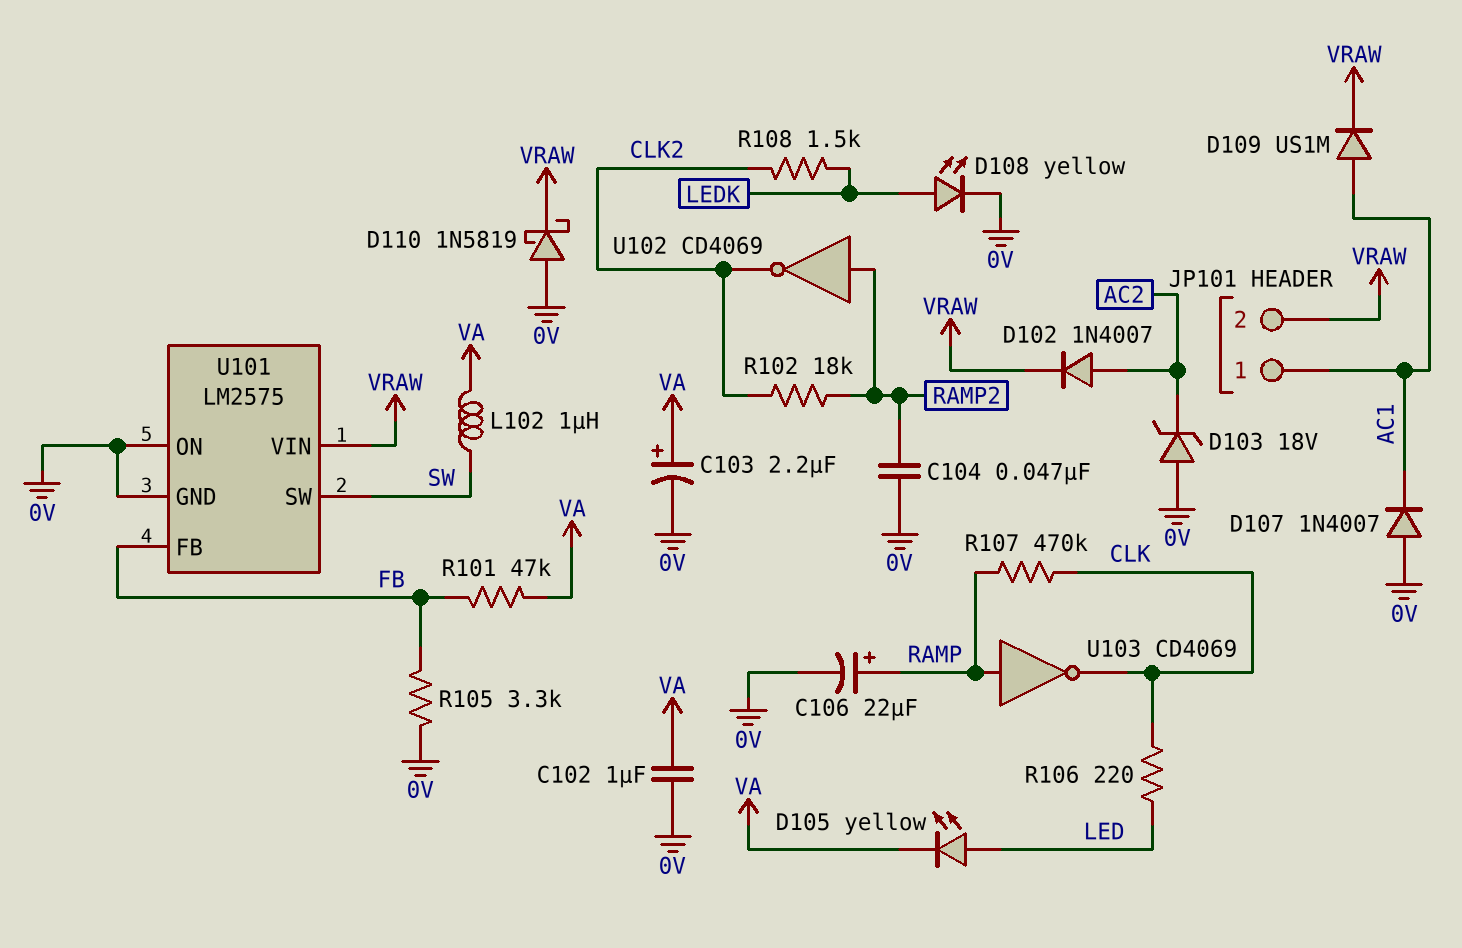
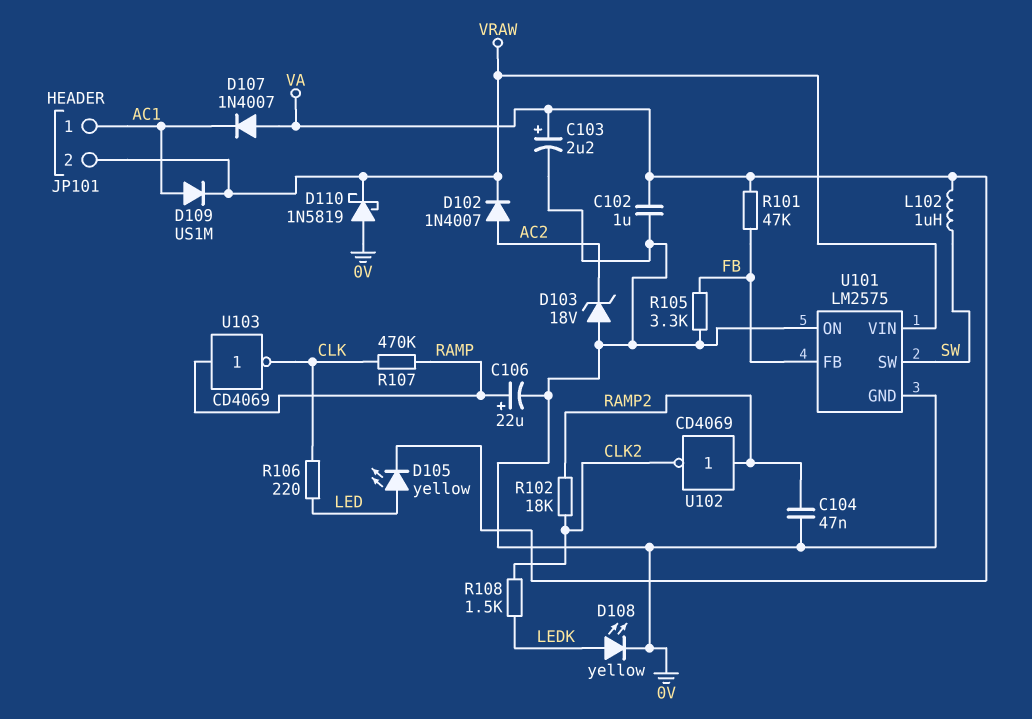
D107: diode 1N4007 (A 0V, K AC1) -> diode 1N4007 (A VA, K AC1)

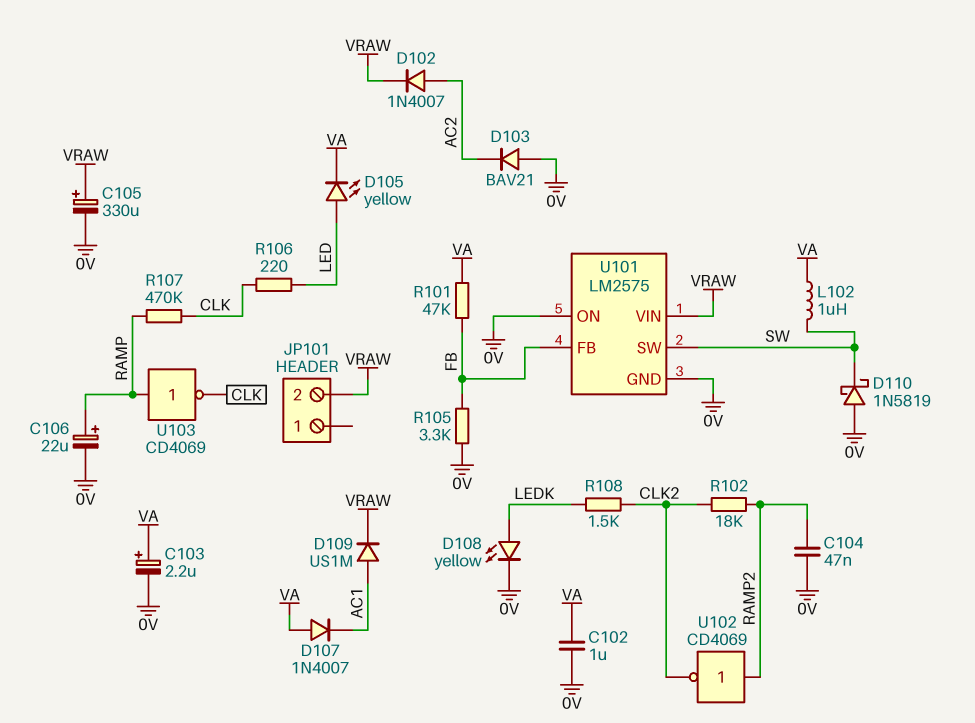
C105: none -> 330uF (plus VRAW, minus 0V)
D103: zener 18V (A 0V, K AC2) -> diode BAV21 (A 0V, K AC2)
D110: schottky 1N5819 (A 0V, K VRAW) -> schottky 1N5819 (A 0V, K SW)
JP101 pin 1: AC1 -> none

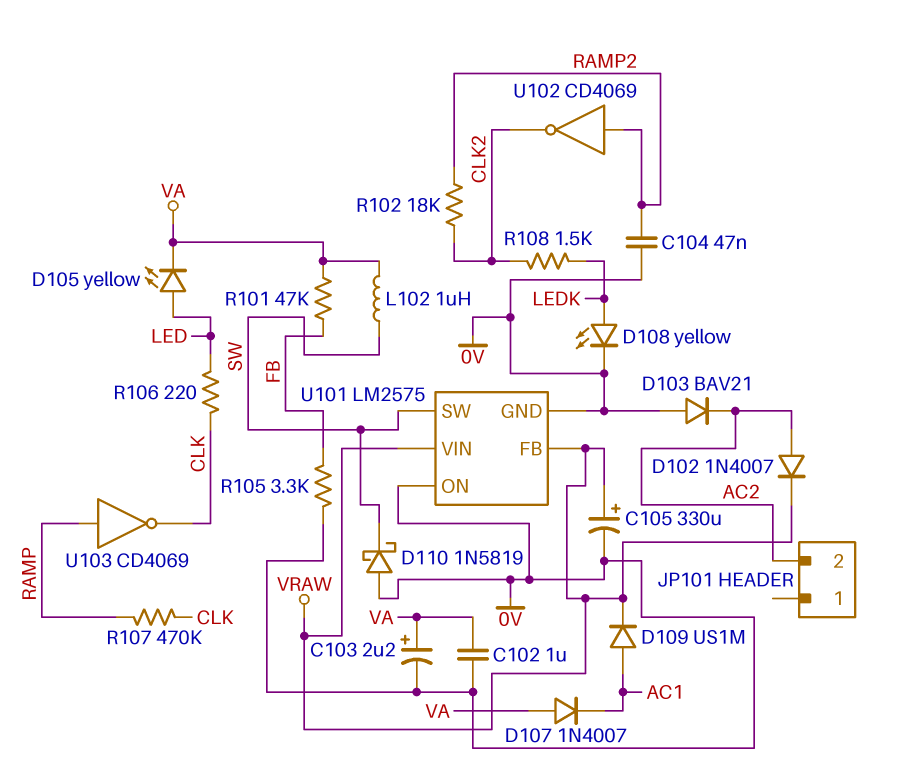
C106: 22uF (plus RAMP, minus 0V) -> none
JP101 pin 2: VRAW -> AC2
U101 pin FB: FB -> VRAW

